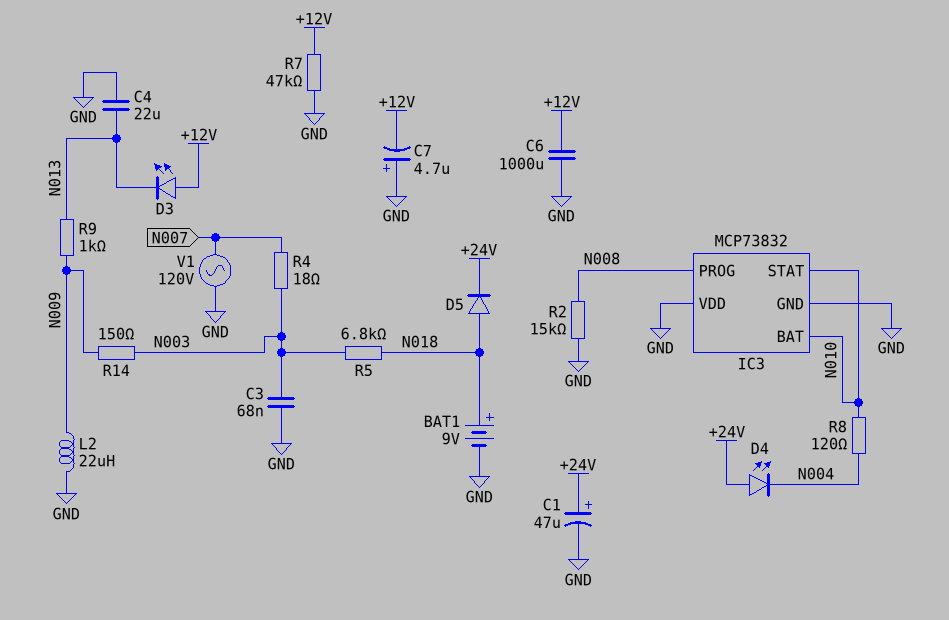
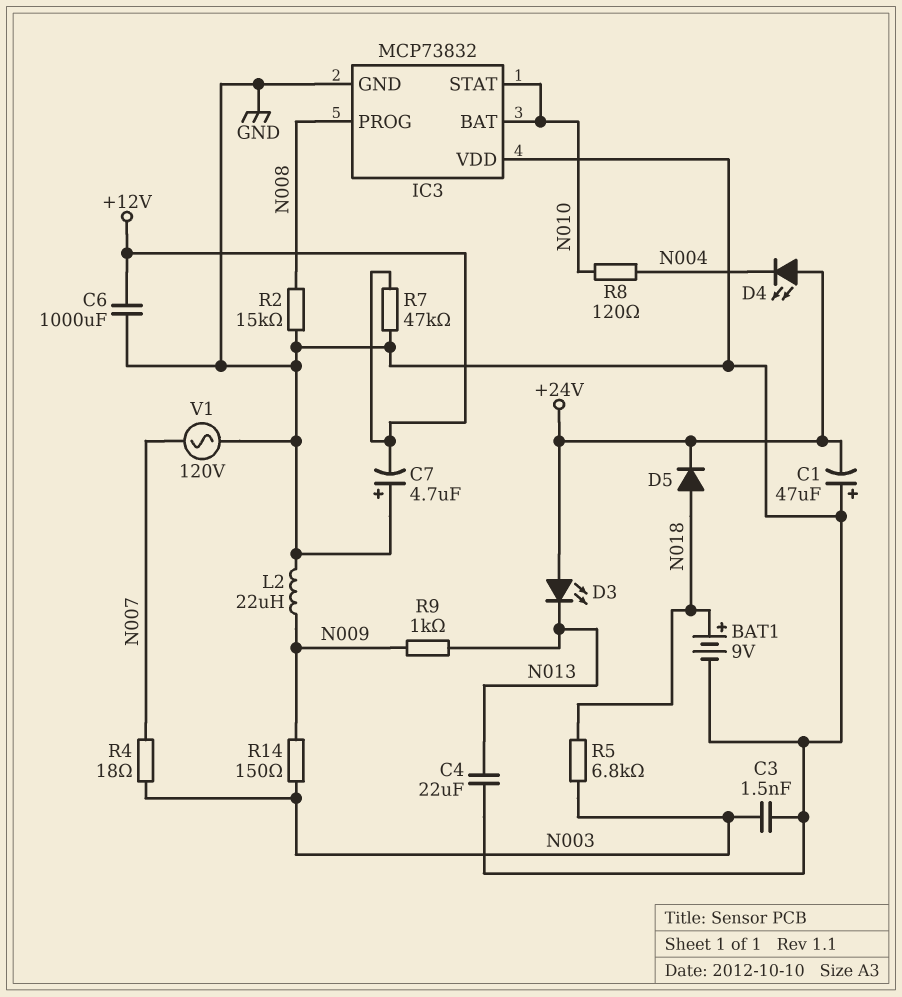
C1: 47uF (plus +24V, minus GND) -> 47uF (plus GND, minus +24V)
C3: 68nF (GND, N003) -> 1.5nF (GND, N003)
D3: LED (A +12V, K N013) -> LED (A +24V, K N013)

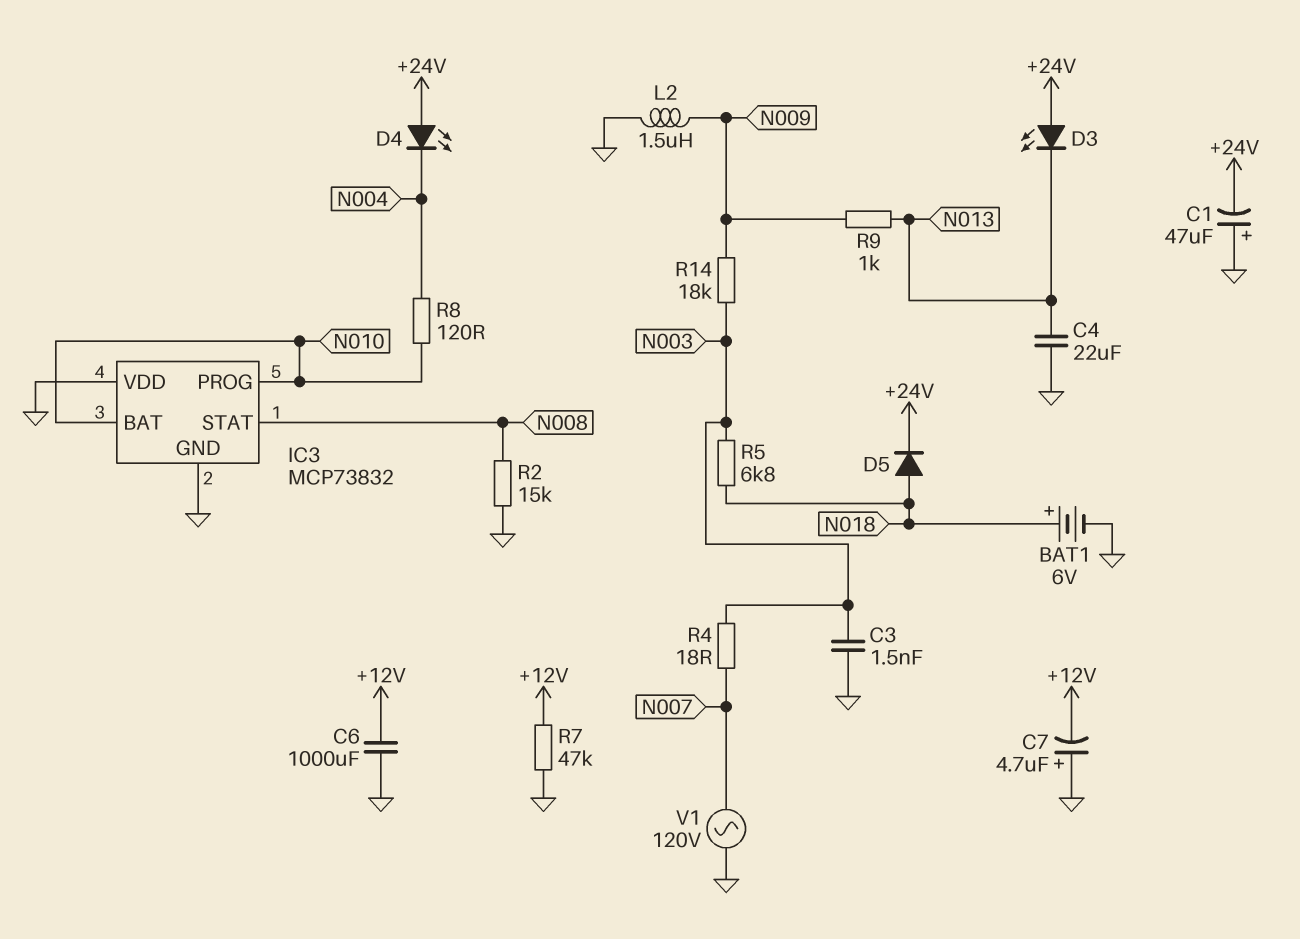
BAT1: 9V (plus N018, minus GND) -> 6V (plus N018, minus GND)
IC3 pin PROG: N008 -> N010
IC3 pin STAT: N010 -> N008
L2: 22uH (GND, N009) -> 1.5uH (GND, N009)
R14: 150 (N003, N009) -> 18k (N003, N009)

